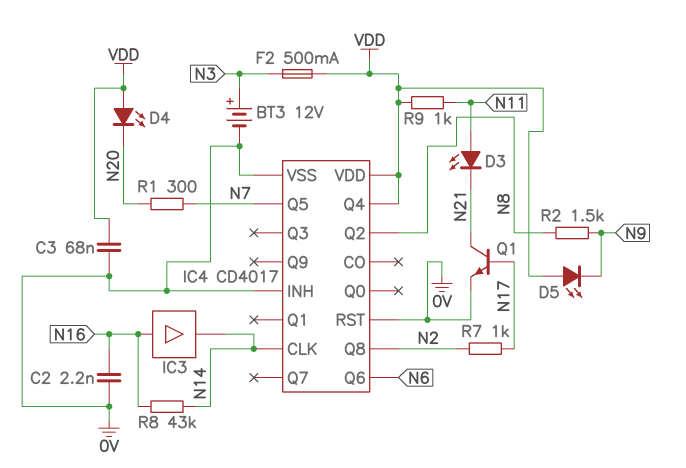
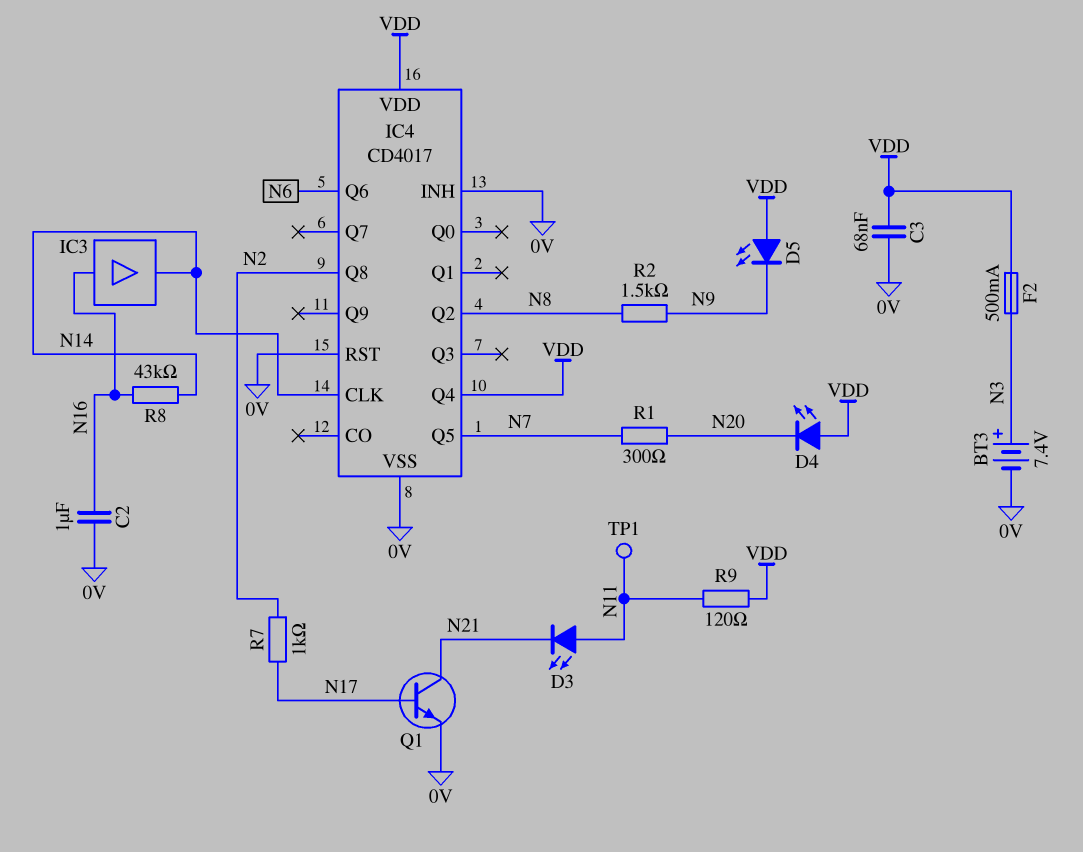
BT3: 12V (plus N3, minus 0V) -> 7.4V (plus N3, minus 0V)
C2: 2.2nF (0V, N16) -> 1uF (0V, N16)
R9: 1k (N11, VDD) -> 120 (N11, VDD)
TP1: none -> test point (N11)

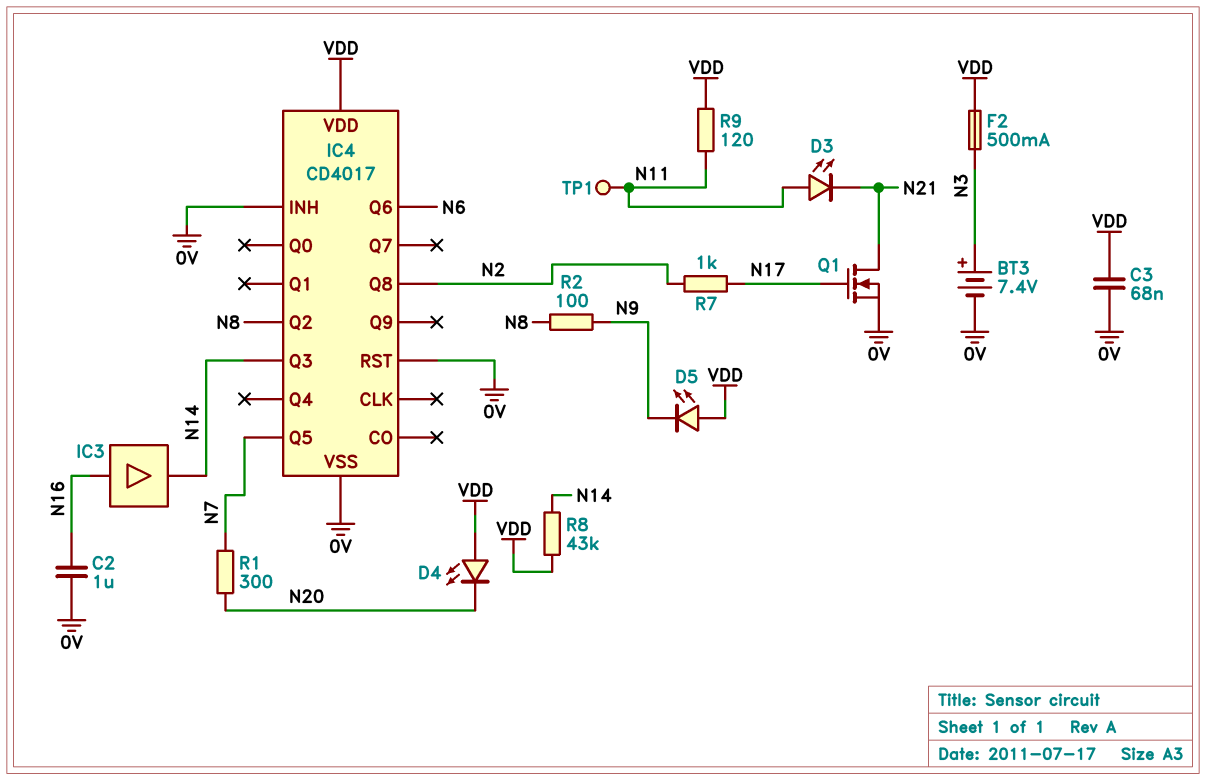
IC4 pin CLK: N14 -> none
IC4 pin Q3: none -> N14
IC4 pin Q4: VDD -> none
Q1: NPN (B N17, C N21, E 0V) -> NMOS (G N17, D N21, S 0V)
R2: 1.5k (N8, N9) -> 100 (N8, N9)
R8: 43k (N14, N16) -> 43k (N14, VDD)

